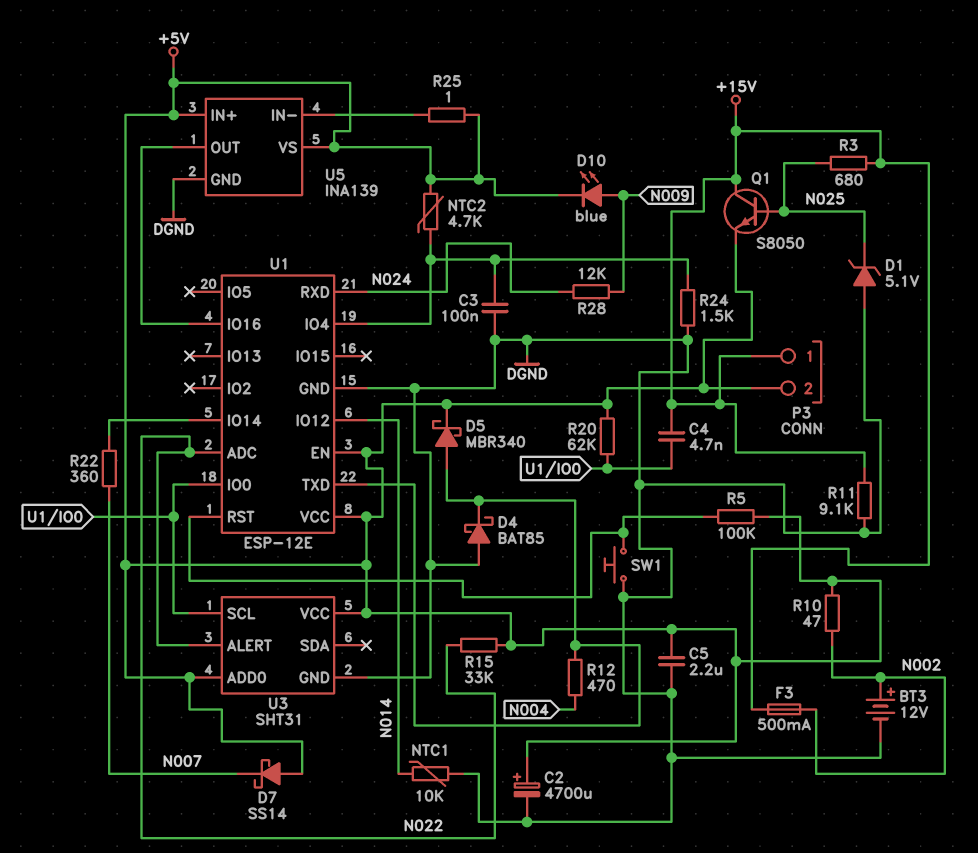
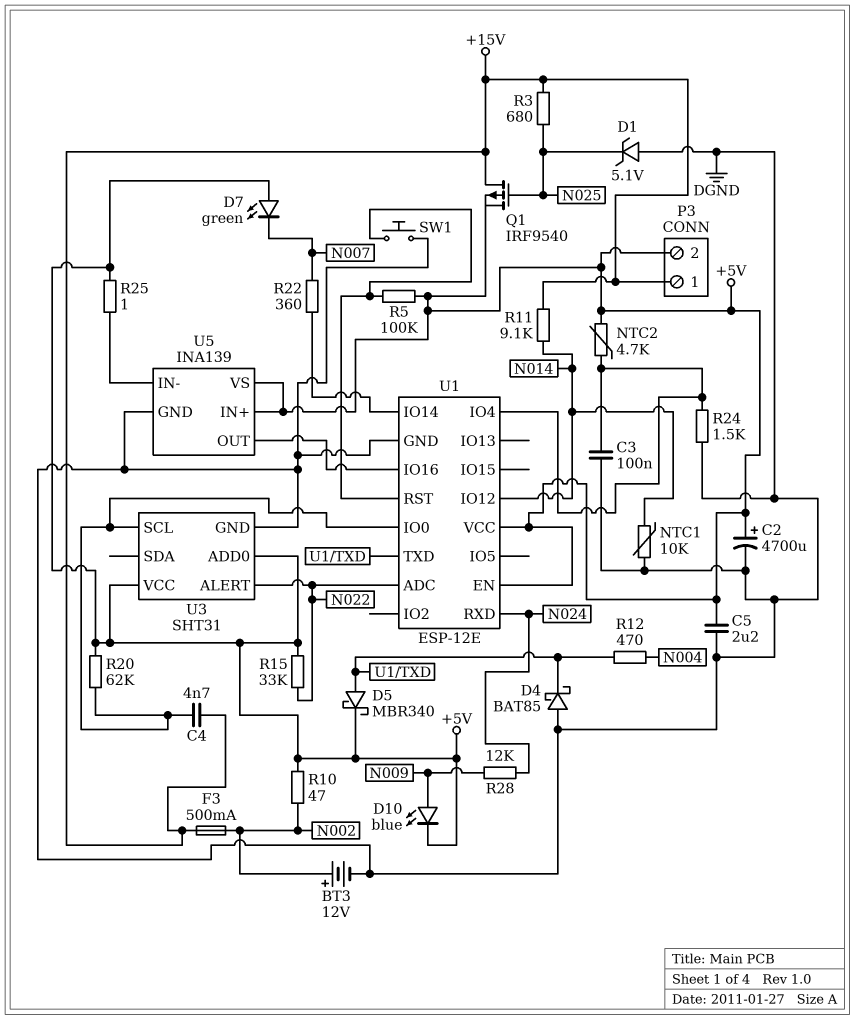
D7: schottky SS14 (A +5V, K N007) -> LED green (A +5V, K N007)
Q1: NPN S8050 (B N025, C +15V, E +5V) -> PMOS IRF9540 (G N025, D +15V, S +5V)
R11: 9.1k (+15V, DGND) -> 9.1k (+15V, N014)

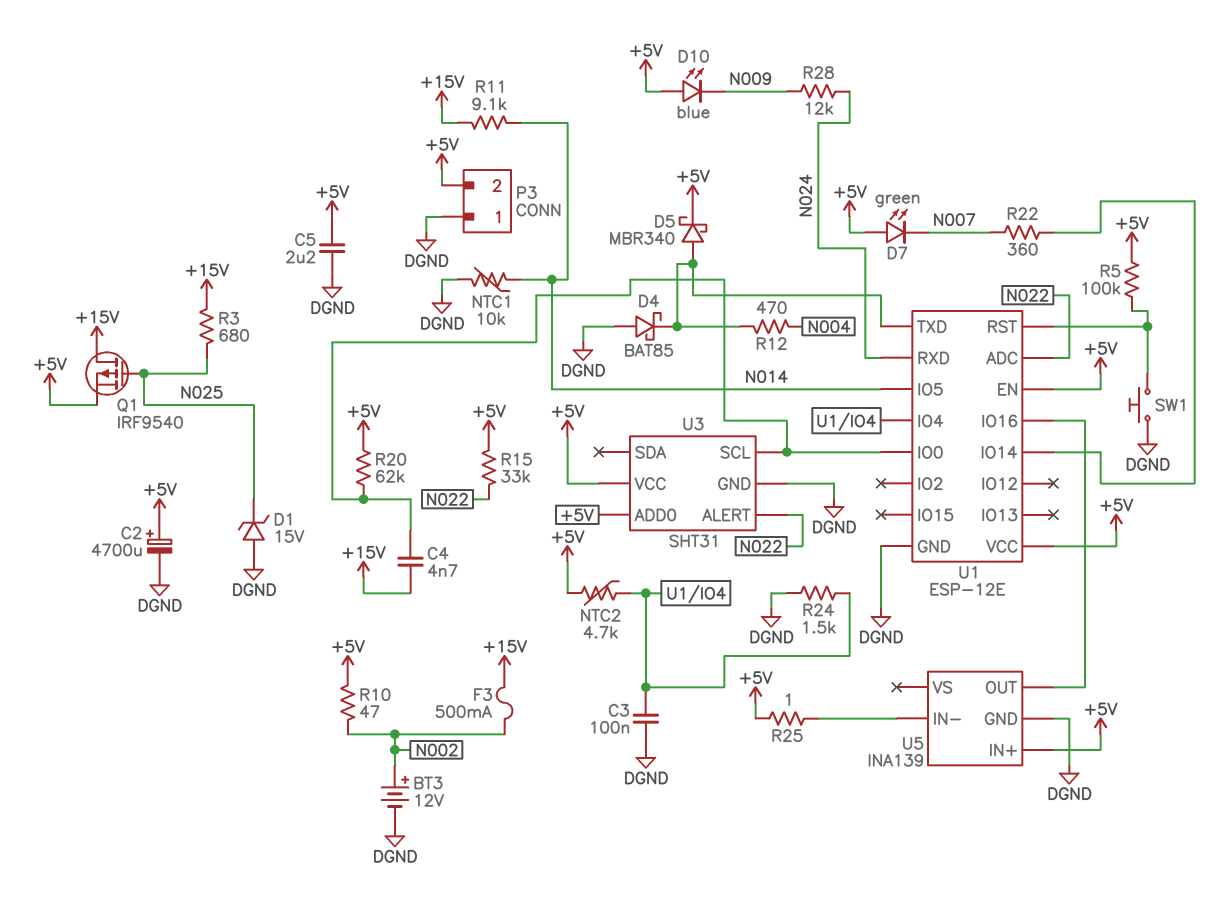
D1: zener 5.1V (A DGND, K N025) -> zener 15V (A DGND, K N025)
D10: LED blue (A N009, K +5V) -> LED blue (A +5V, K N009)
P3 pin 1: +15V -> DGND
U1 pin IO5: none -> N014
U1 pin IO12: N014 -> none
U5 pin VS: +5V -> none

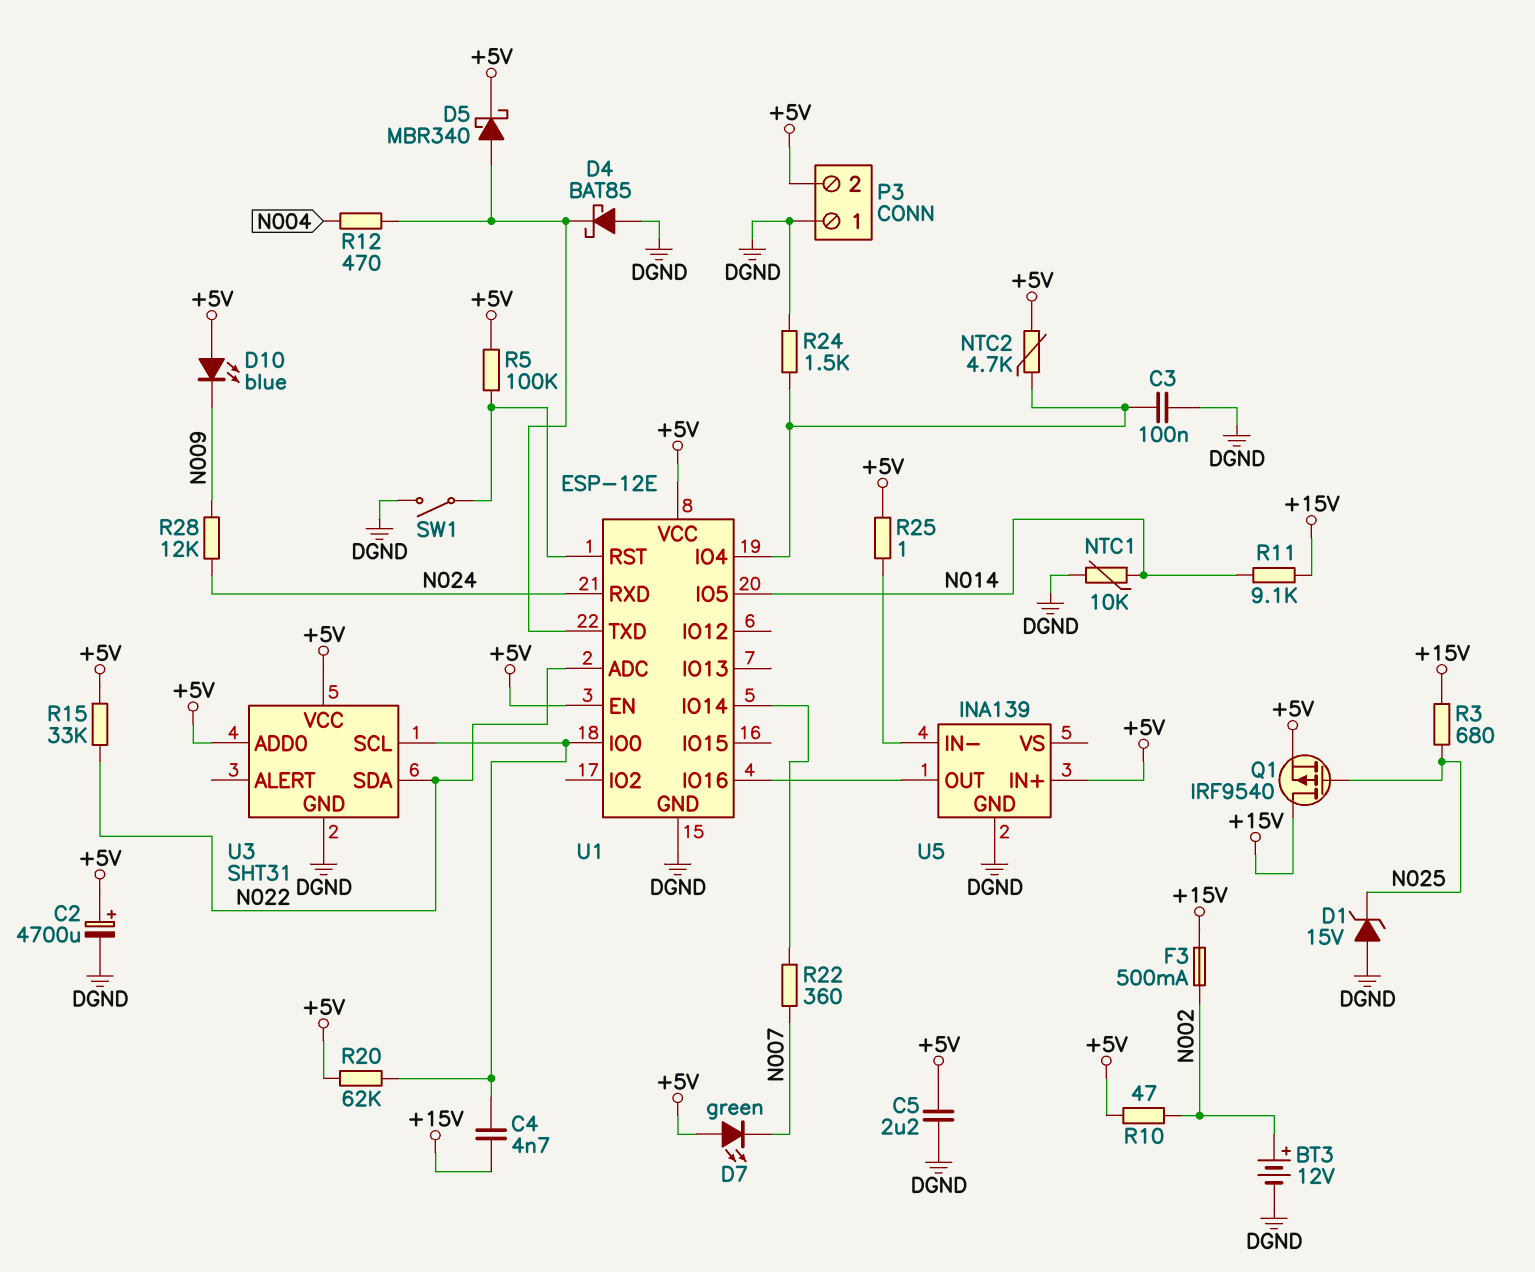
SW1: button (DGND, U1/RST) -> switch (DGND, U1/RST)
U3 pin ALERT: N022 -> none
U3 pin SDA: none -> N022

